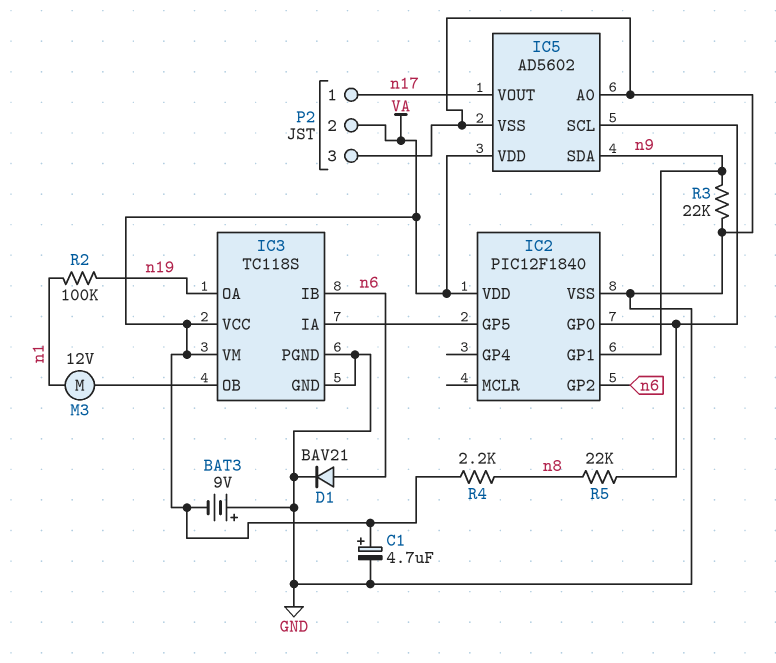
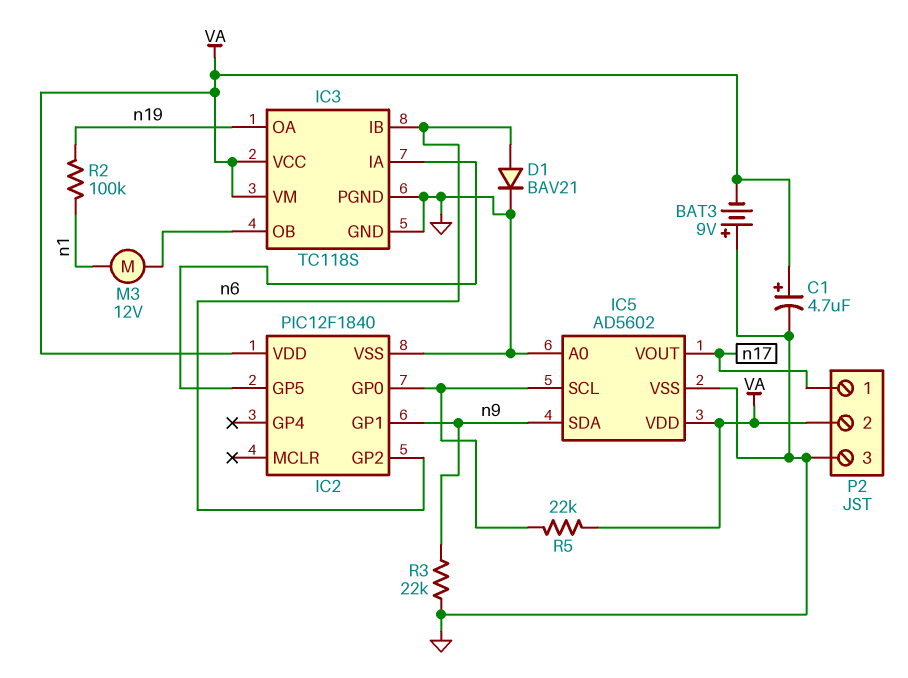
R4: 2.2k (VA, n8) -> none
R5: 22k (IC2/GP0, n8) -> 22k (IC2/GP0, VA)

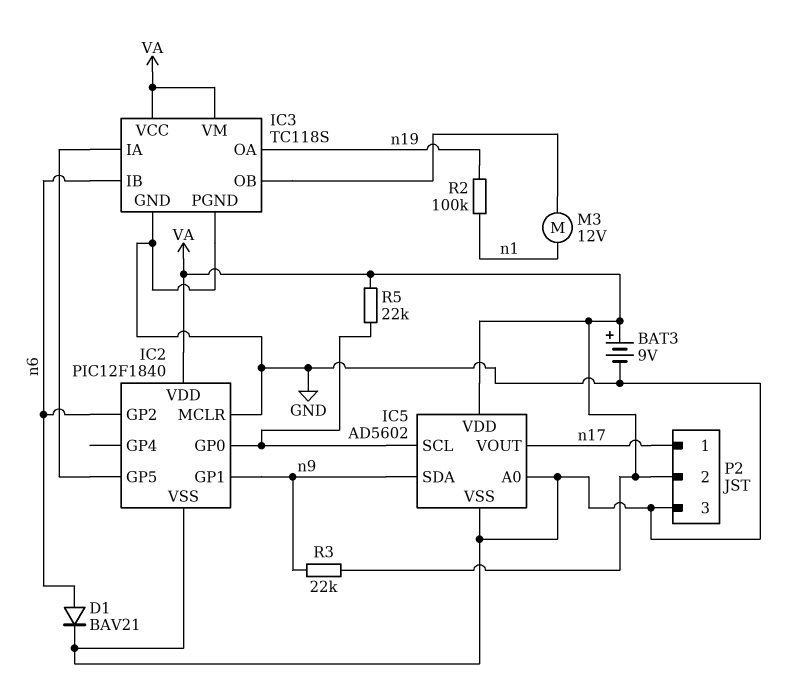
BAT3: 9V (plus GND, minus VA) -> 9V (plus VA, minus GND)
C1: 4.7uF (plus VA, minus GND) -> none
IC2 pin MCLR: none -> GND
R3: 22k (GND, n9) -> 22k (VA, n9)

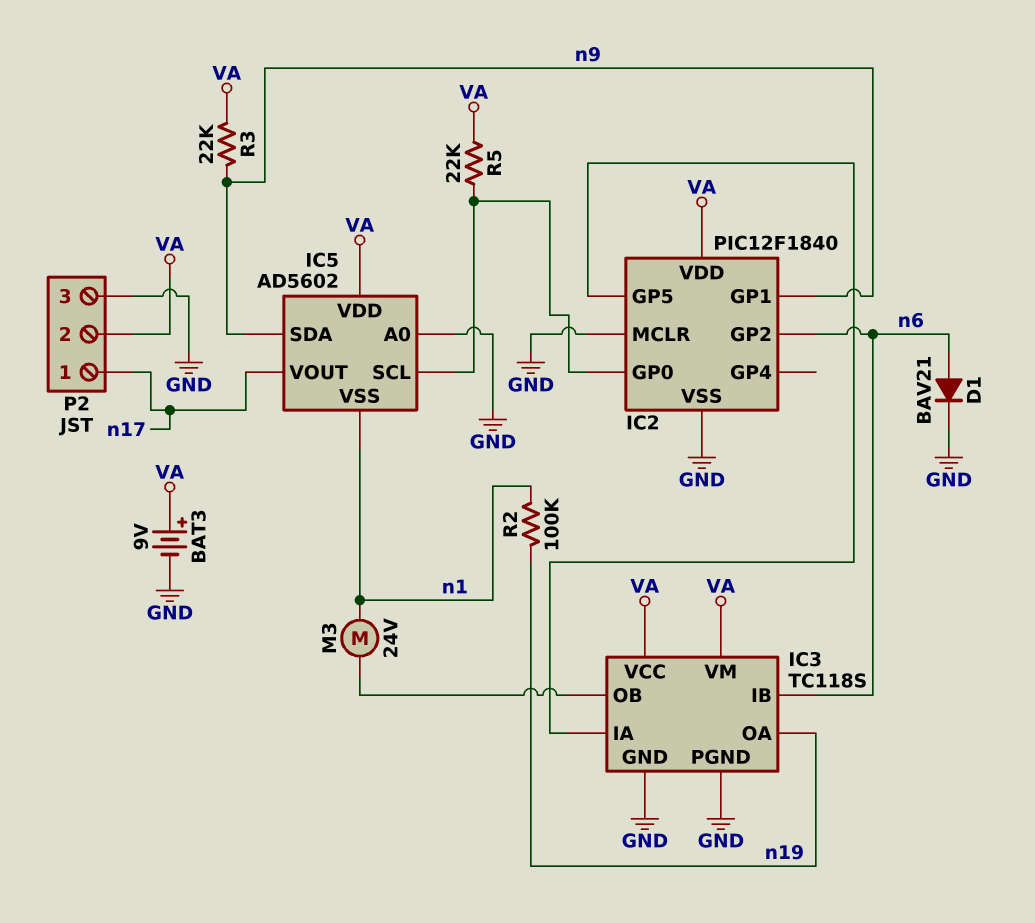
IC5 pin VSS: GND -> n1
M3: motor 12V (IC3/OB, n1) -> motor 24V (IC3/OB, n1)

